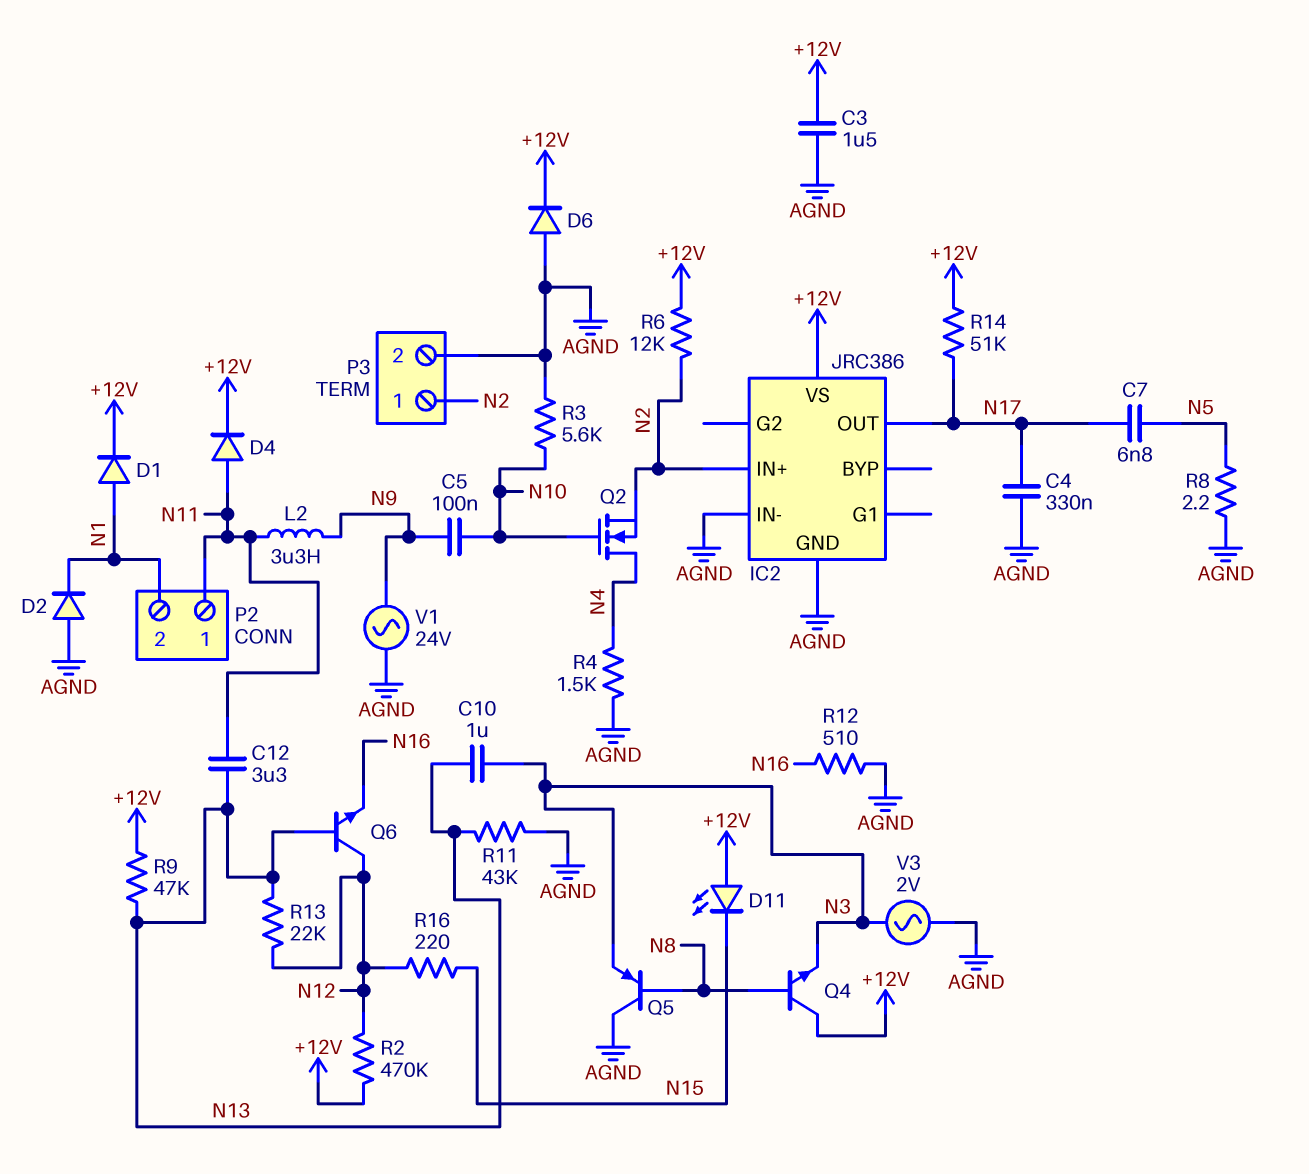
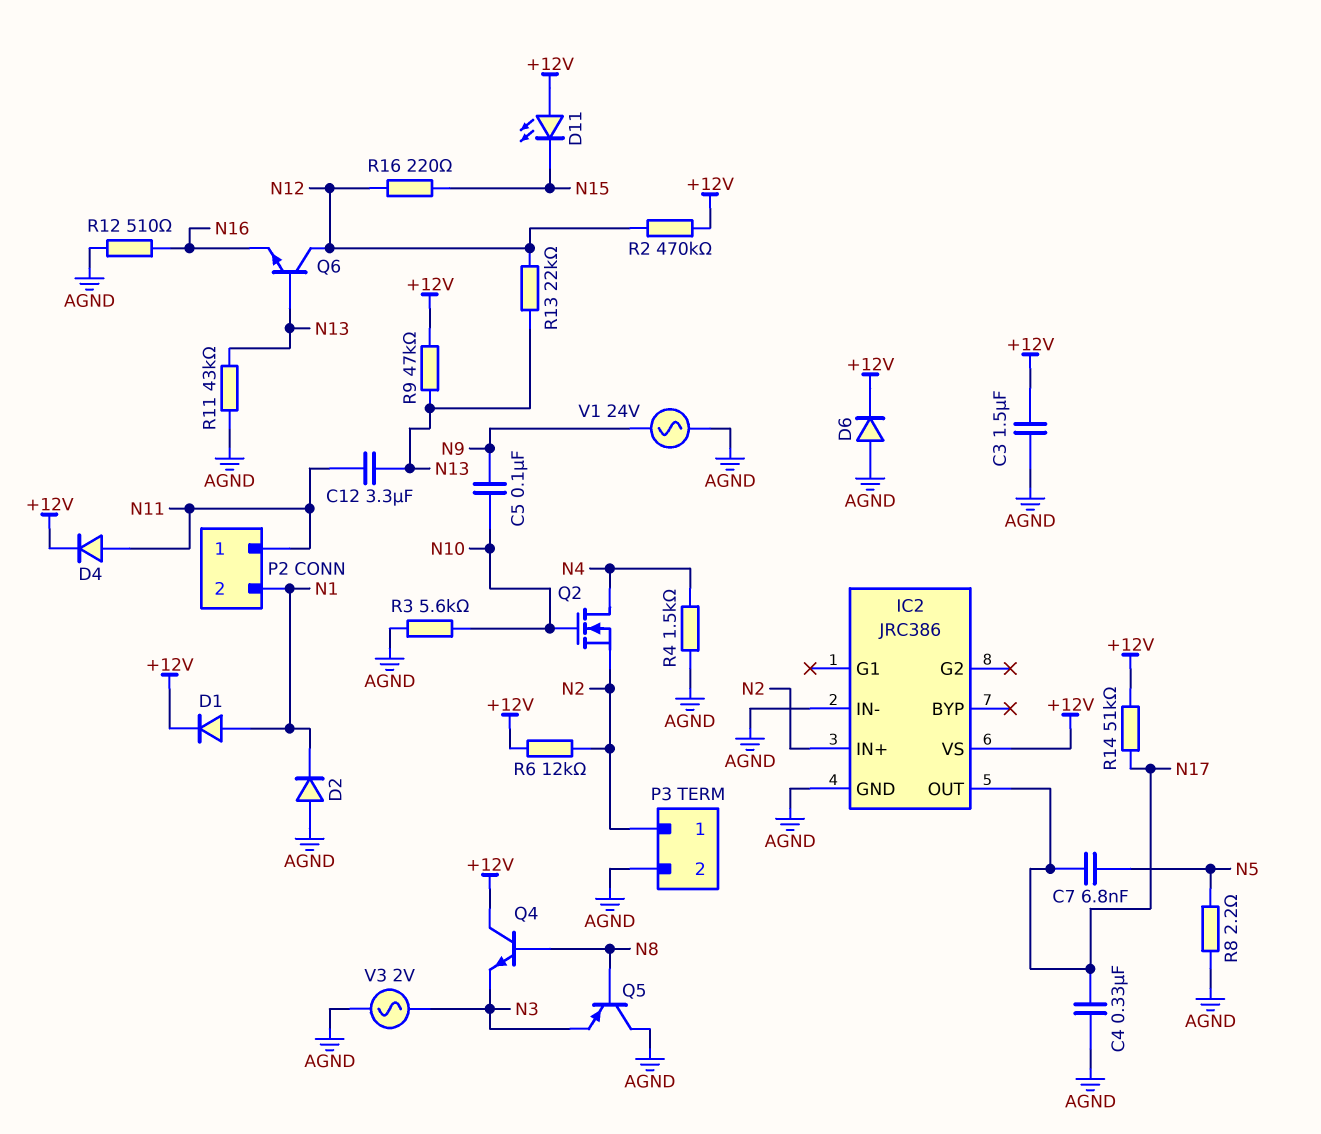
C10: 1uF (N3, N13) -> none
L2: 3.3uH (N9, N11) -> none

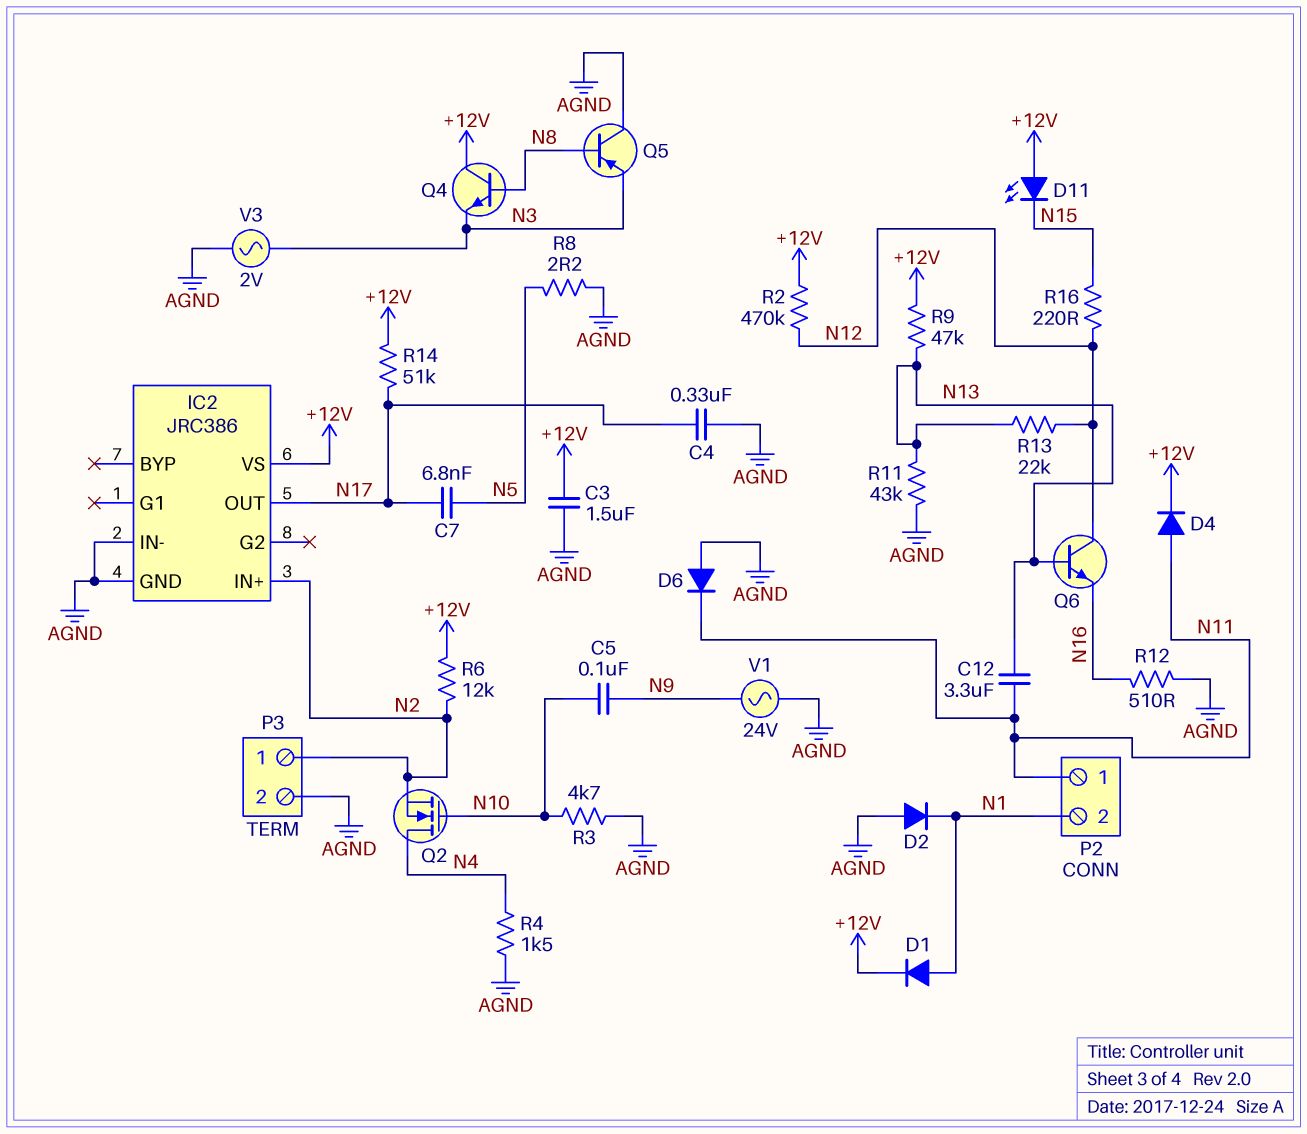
D6: diode (A AGND, K +12V) -> diode (A AGND, K N11)
R3: 5.6k (AGND, N10) -> 4.7k (AGND, N10)

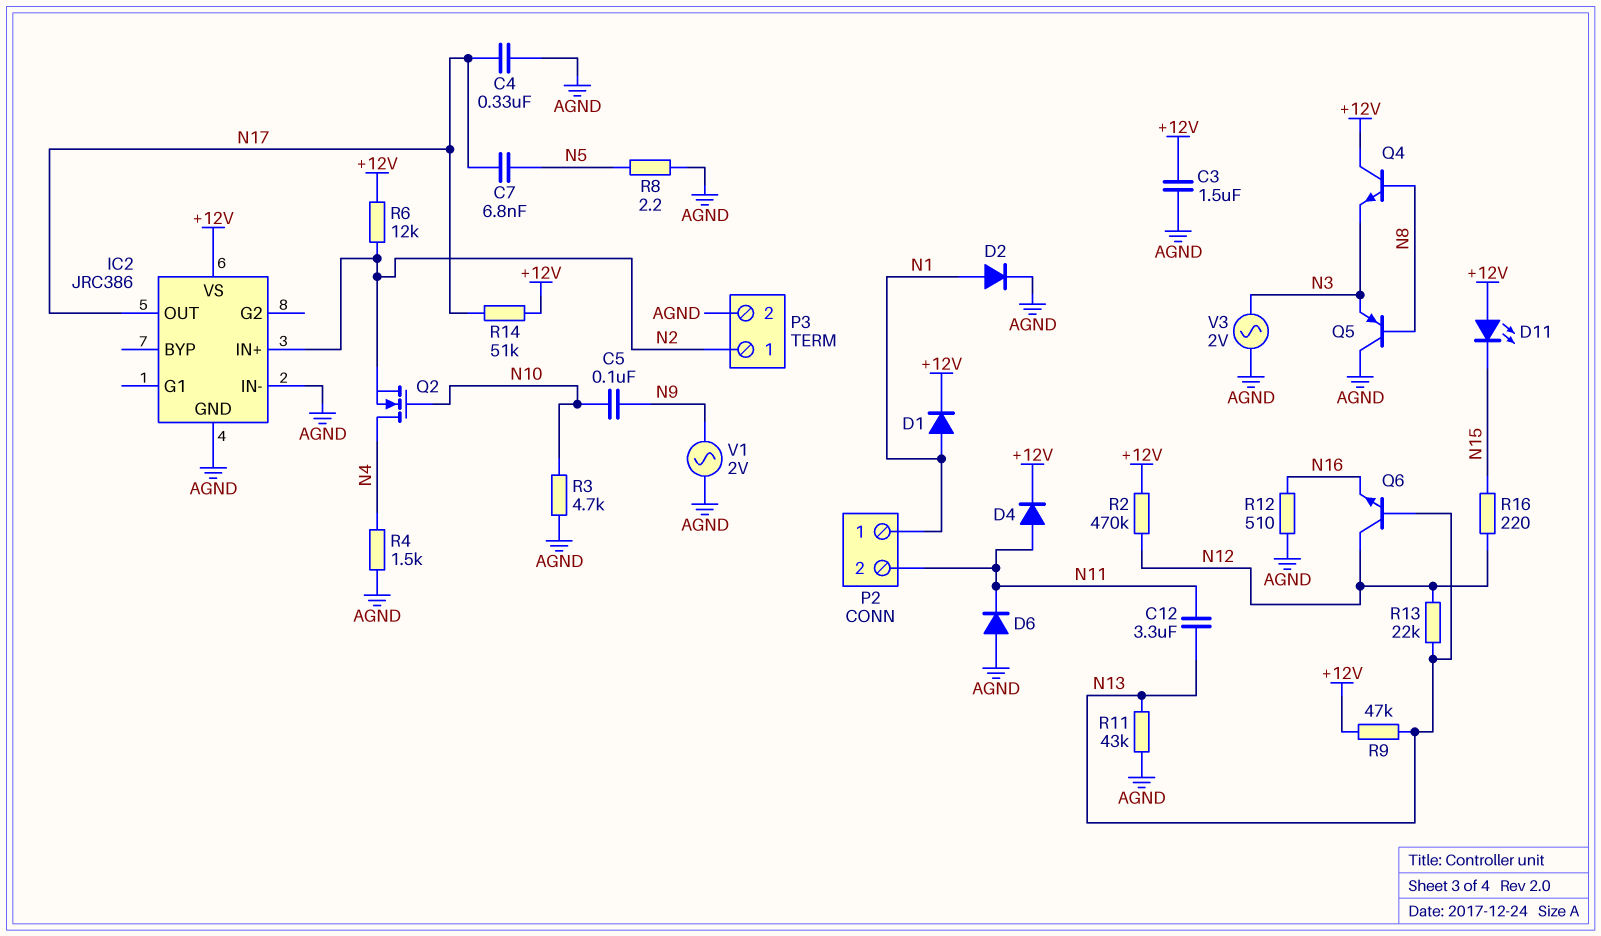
D2: diode (A AGND, K N1) -> diode (A N1, K AGND)
P2 pin 1: N11 -> N1
P2 pin 2: N1 -> N11
V1: AC 24V (AGND, N9) -> AC 2V (AGND, N9)

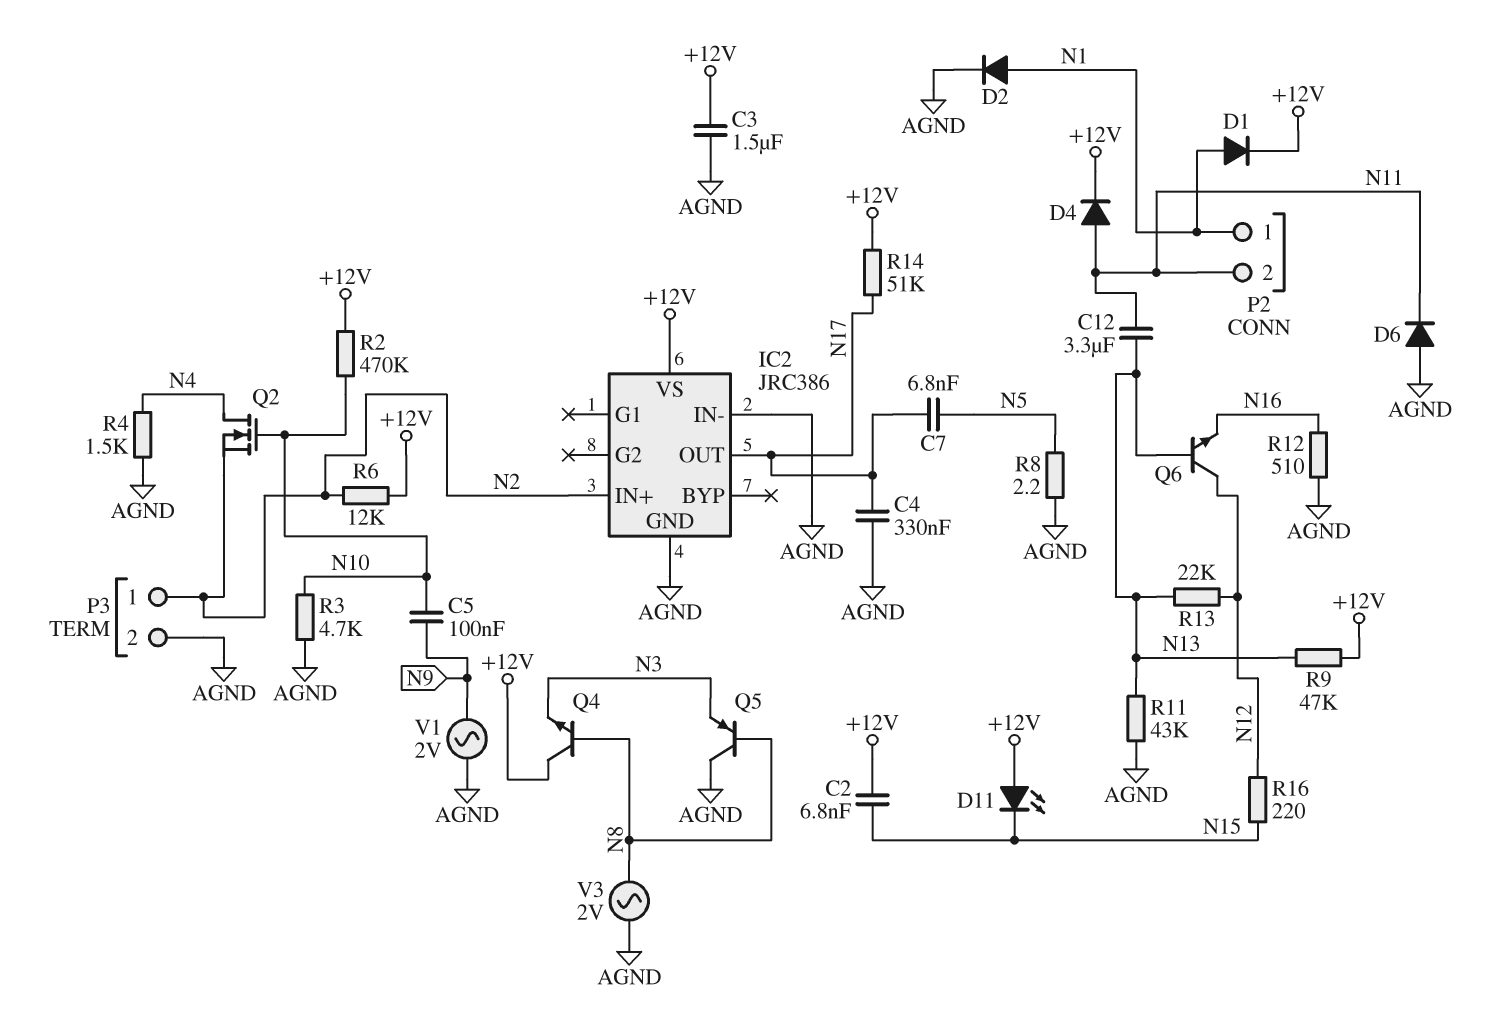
C2: none -> 6.8nF (+12V, N15)
R2: 470k (+12V, N12) -> 470k (+12V, N10)
V3: AC 2V (AGND, N3) -> AC 2V (AGND, N8)

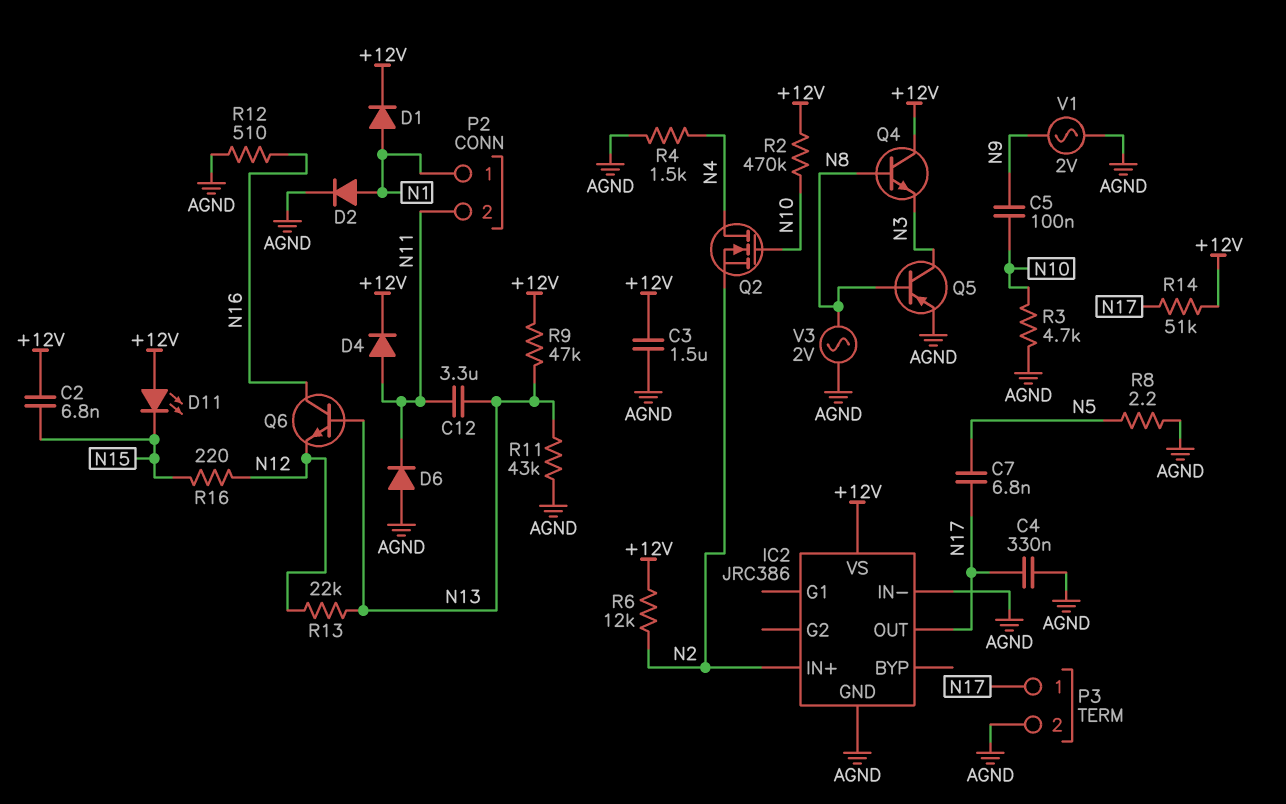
P3 pin 1: N2 -> N17
Q5: PNP (B N8, C AGND, E N3) -> PNP (B N8, C N3, E AGND)
Q6: NPN (B N13, C N12, E N16) -> NPN (B N13, C N16, E N12)

